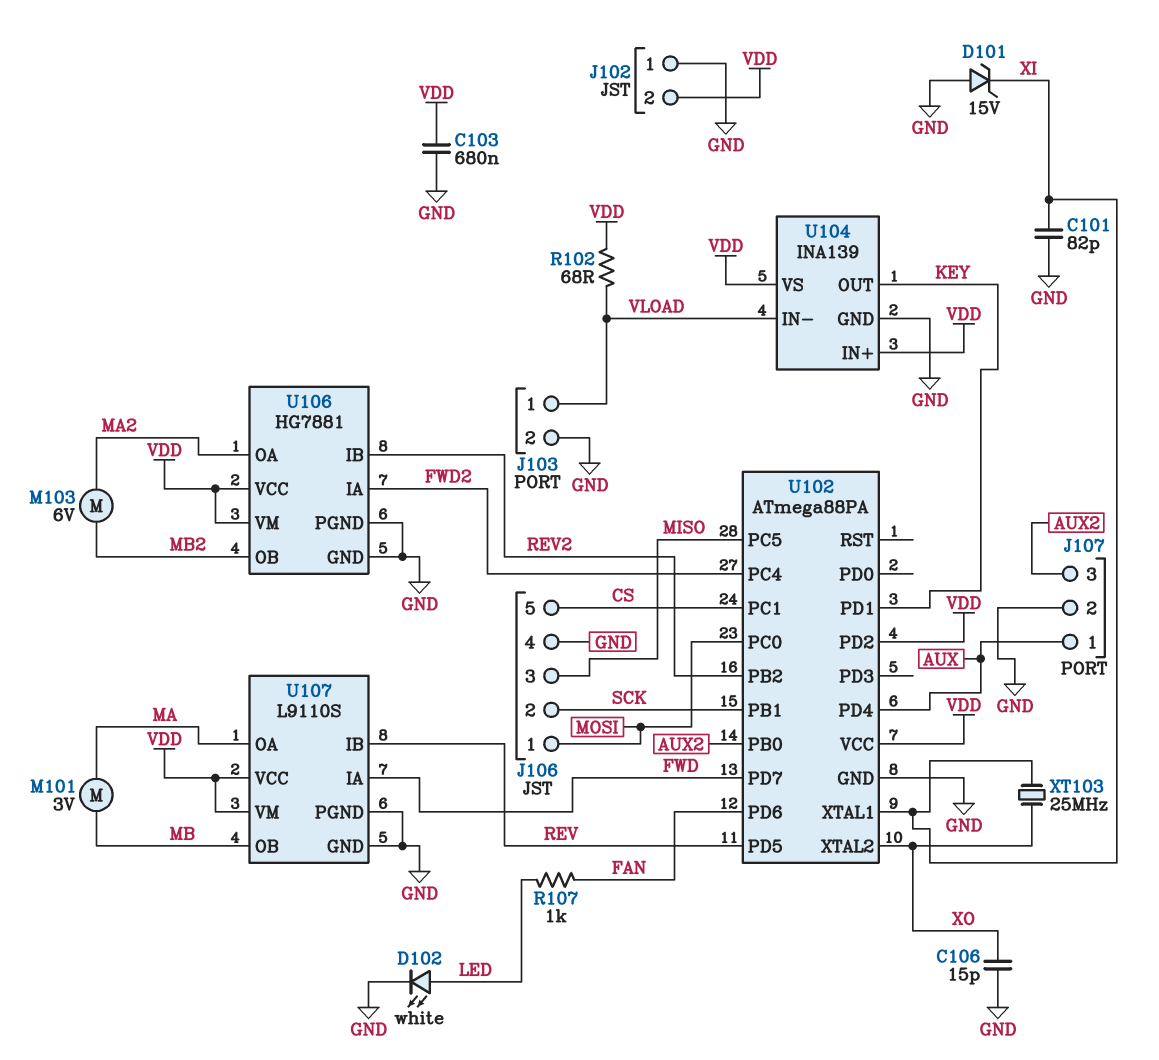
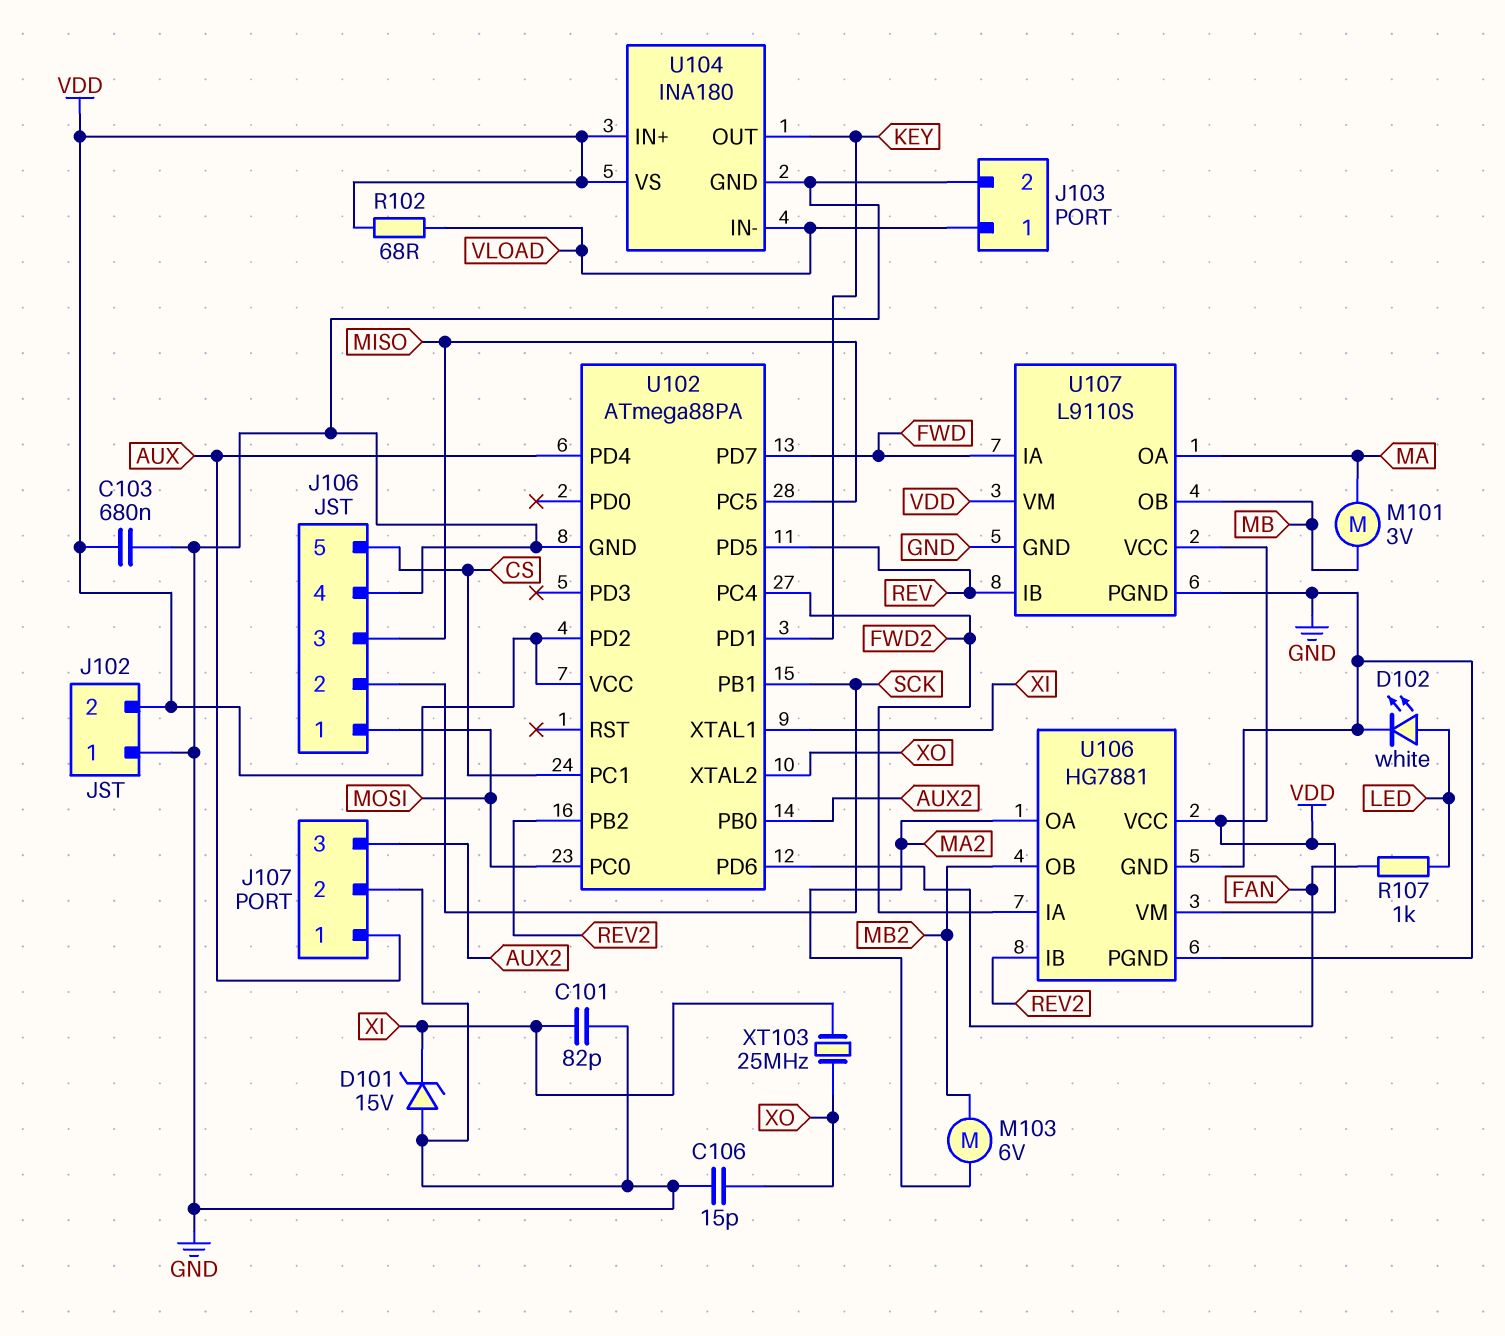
U104: INA139 -> INA180

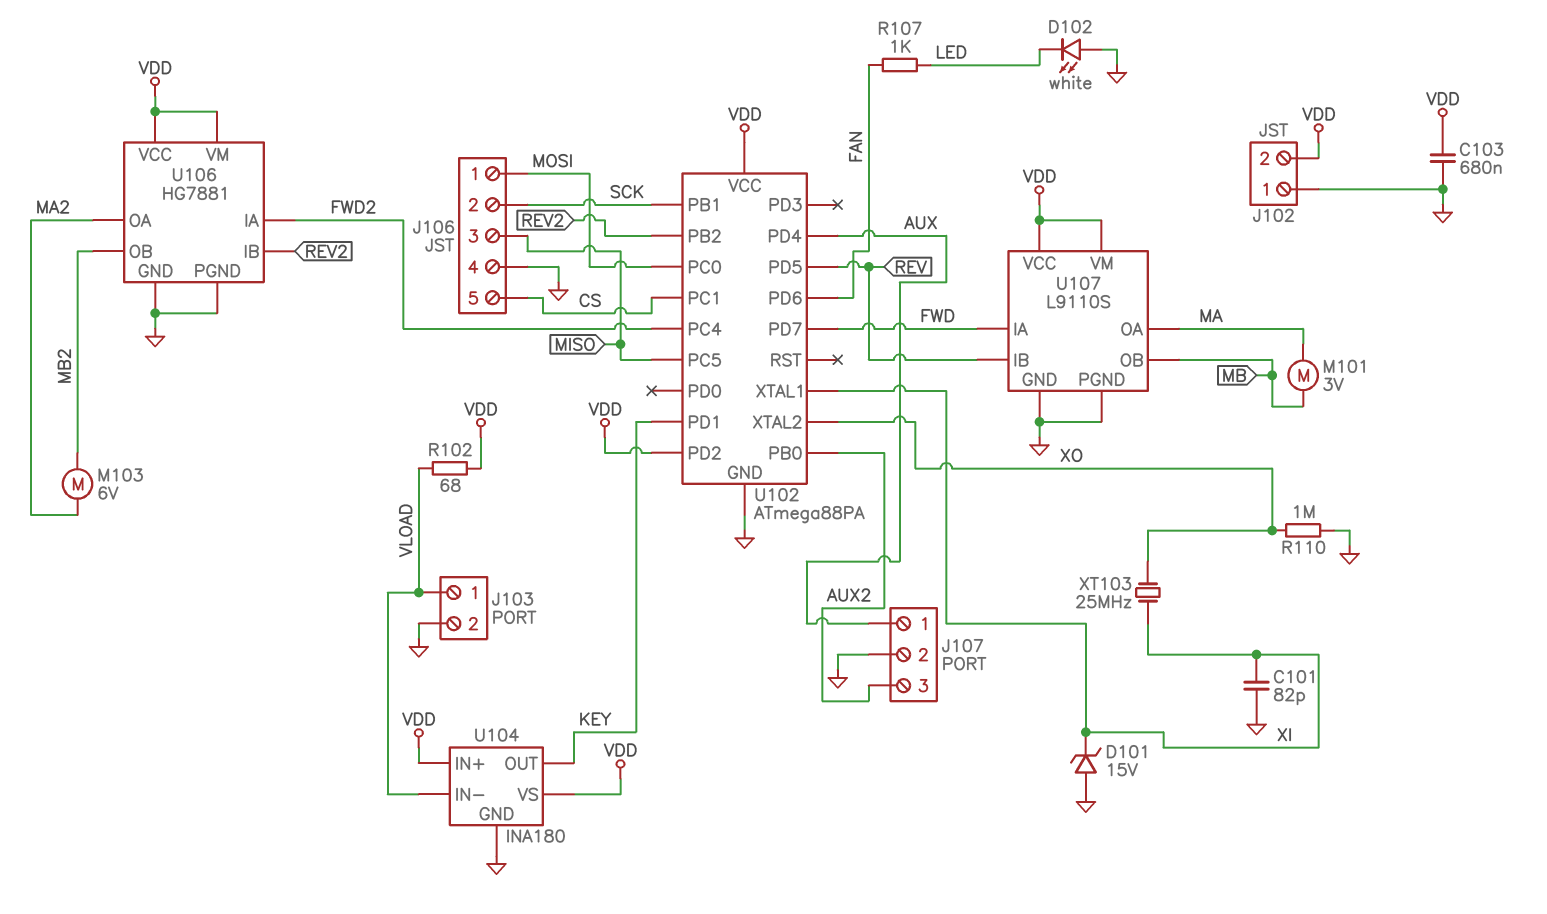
C106: 15pF (GND, XO) -> none
D102: LED white (A LED, K GND) -> LED white (A GND, K LED)
R110: none -> 1M (GND, XO)

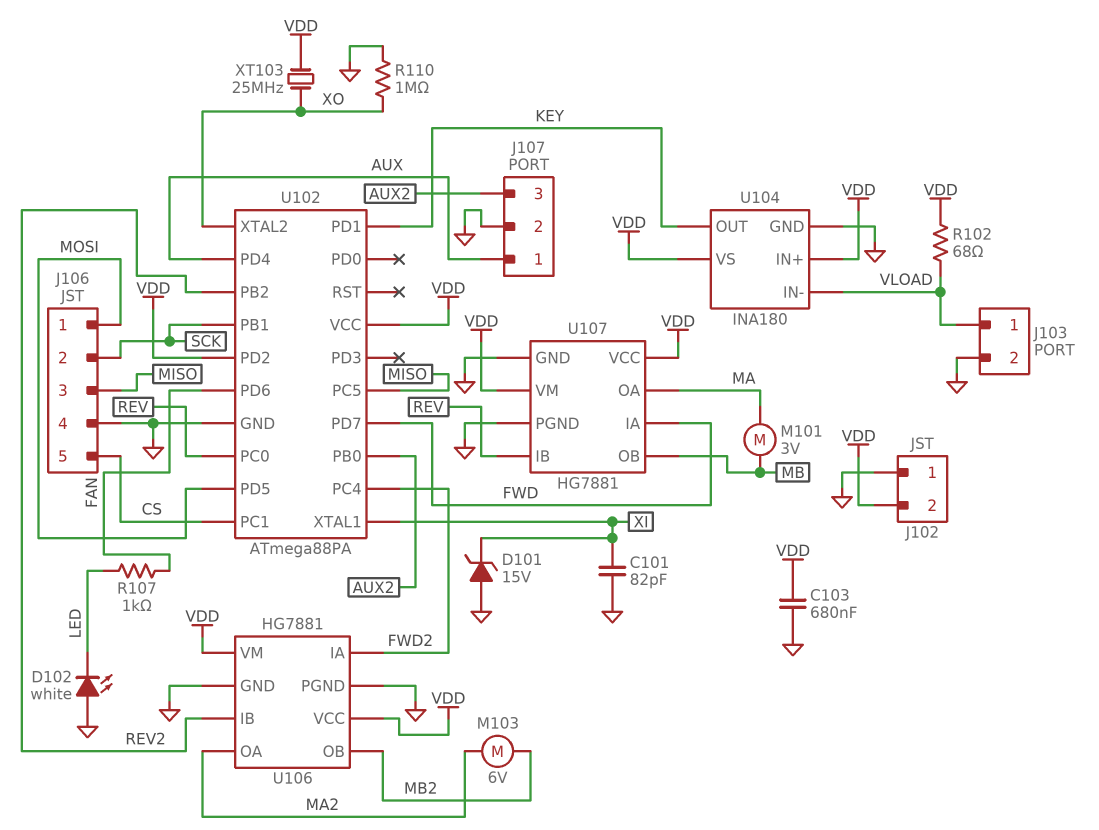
U102 pin PC0: MOSI -> REV
U102 pin PD5: REV -> MOSI
U107: L9110S -> HG7881
XT103: 25MHz (XI, XO) -> 25MHz (VDD, XO)

